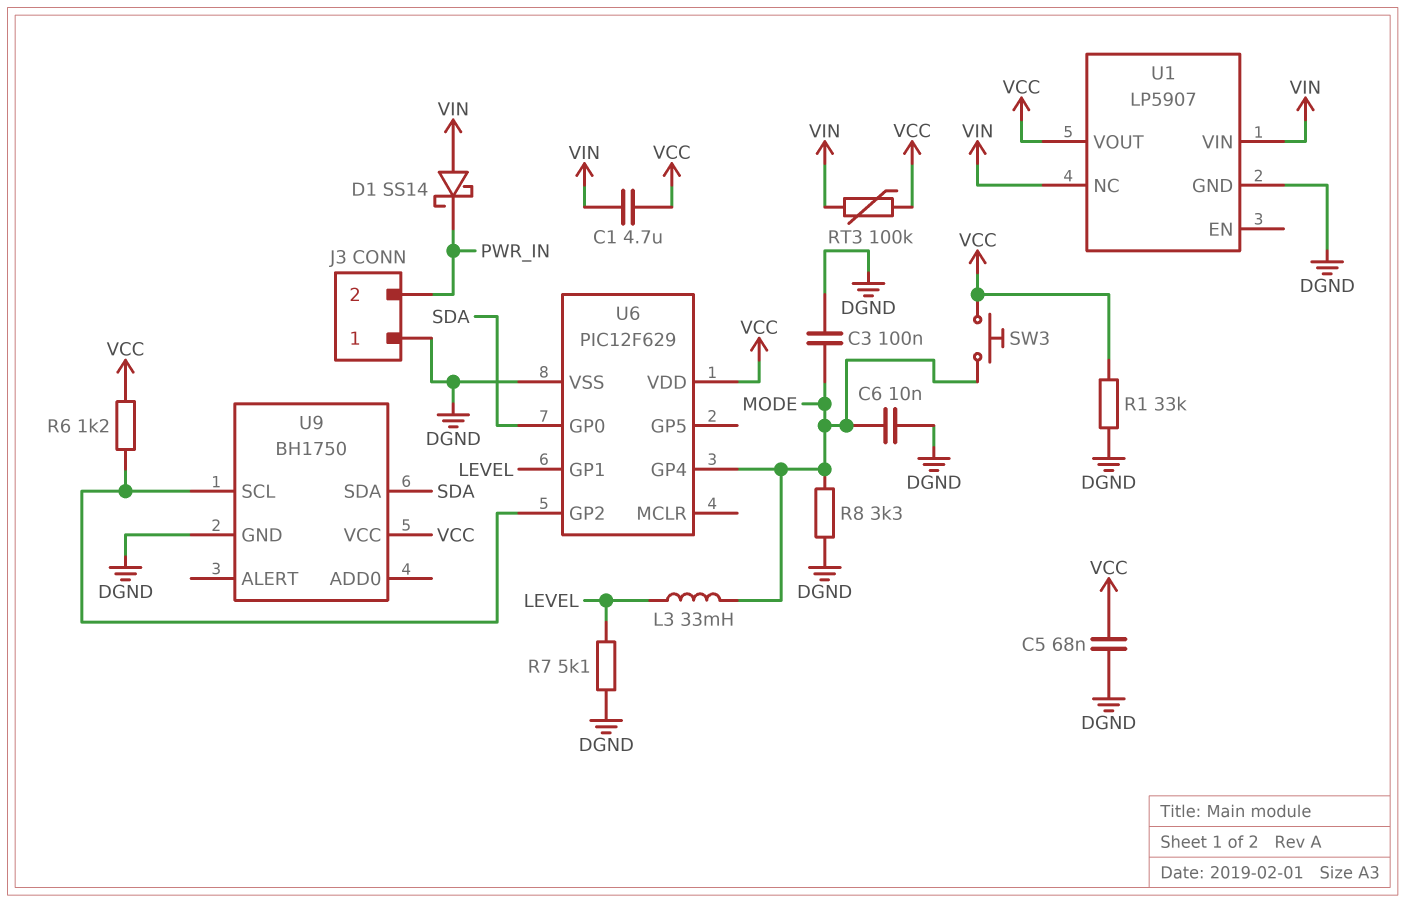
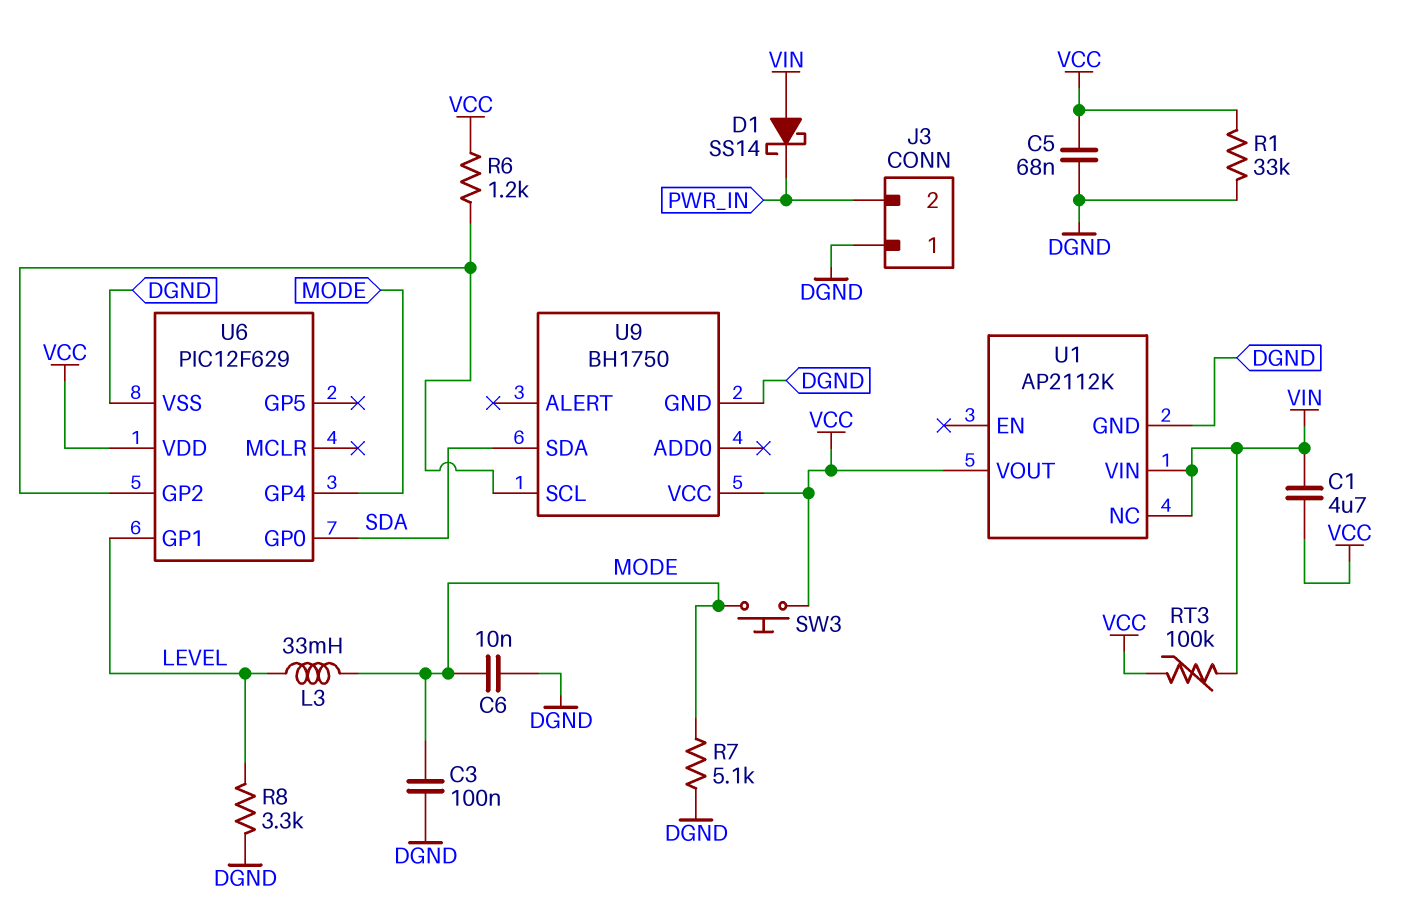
R7: 5.1k (DGND, LEVEL) -> 5.1k (DGND, MODE)
R8: 3.3k (DGND, MODE) -> 3.3k (DGND, LEVEL)
U1: LP5907 -> AP2112K

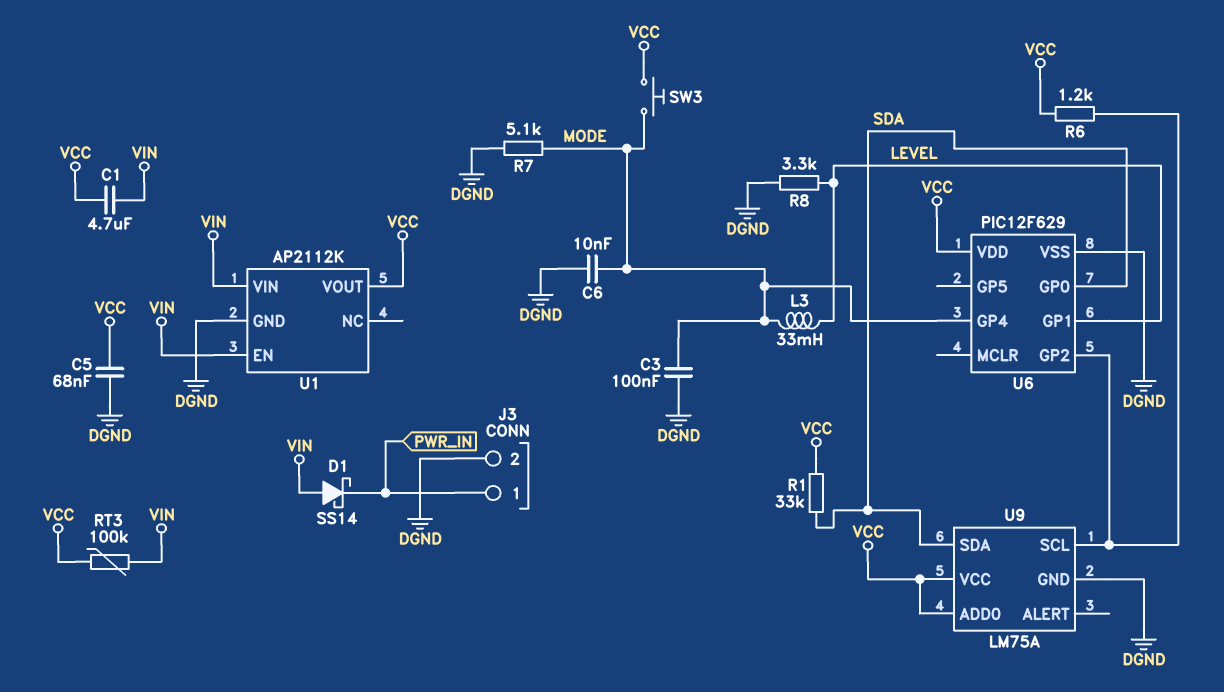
J3 pin 1: DGND -> PWR_IN
J3 pin 2: PWR_IN -> DGND
R1: 33k (DGND, VCC) -> 33k (SDA, VCC)
U1 pin EN: none -> VIN
U1 pin NC: VIN -> none
U9: BH1750 -> LM75A
U9 pin ADD0: none -> VCC

